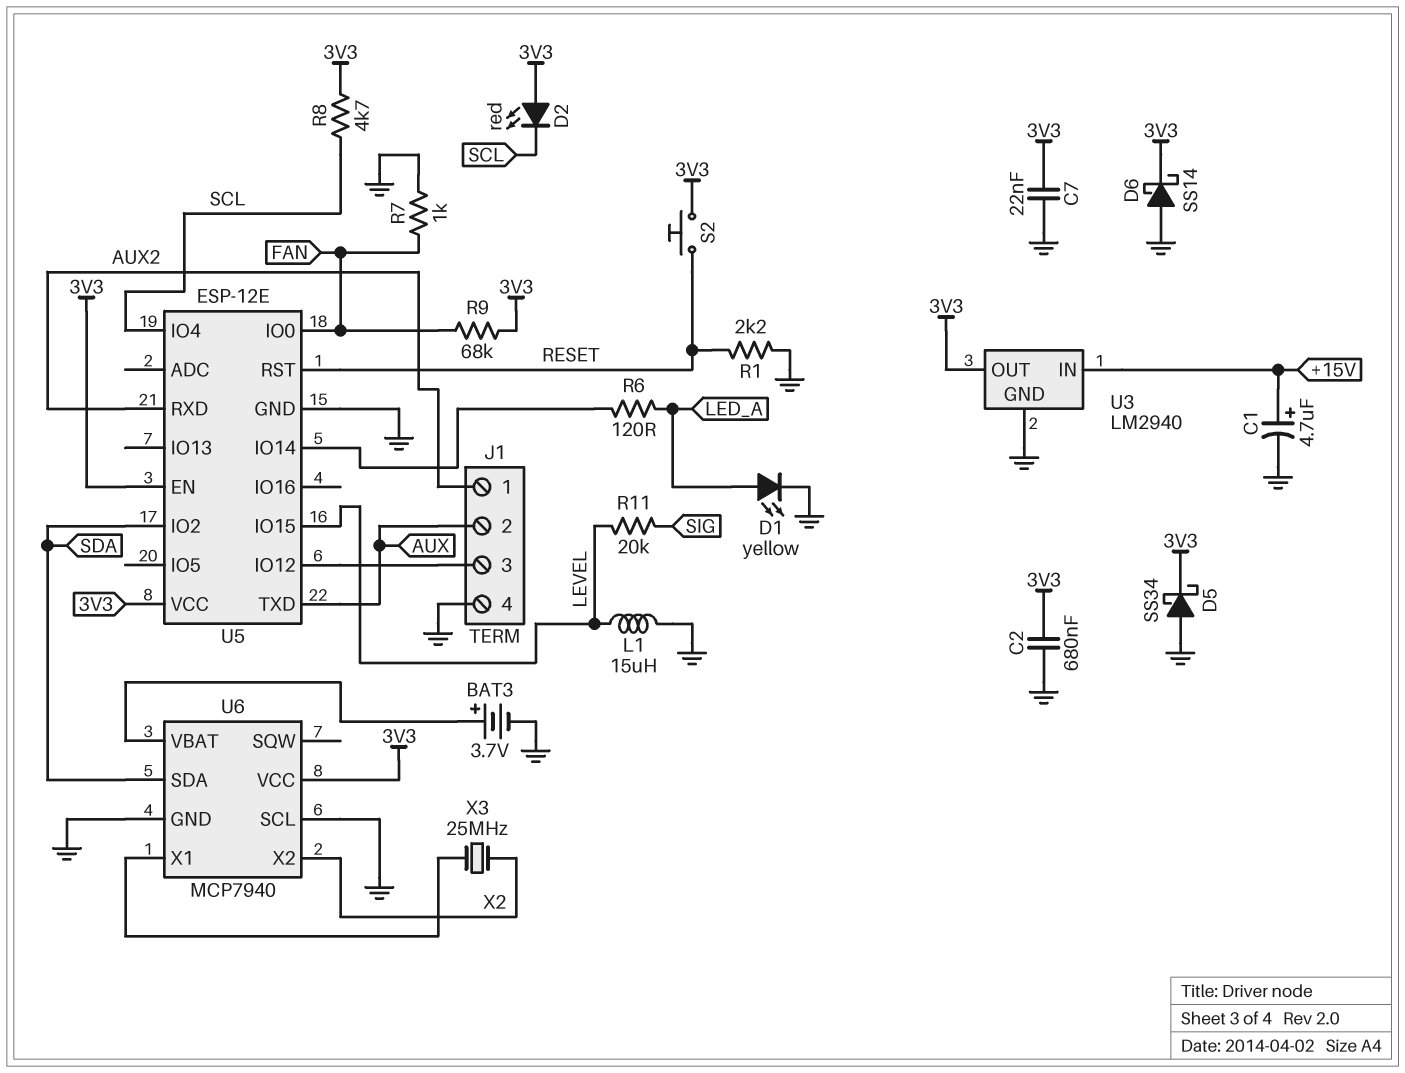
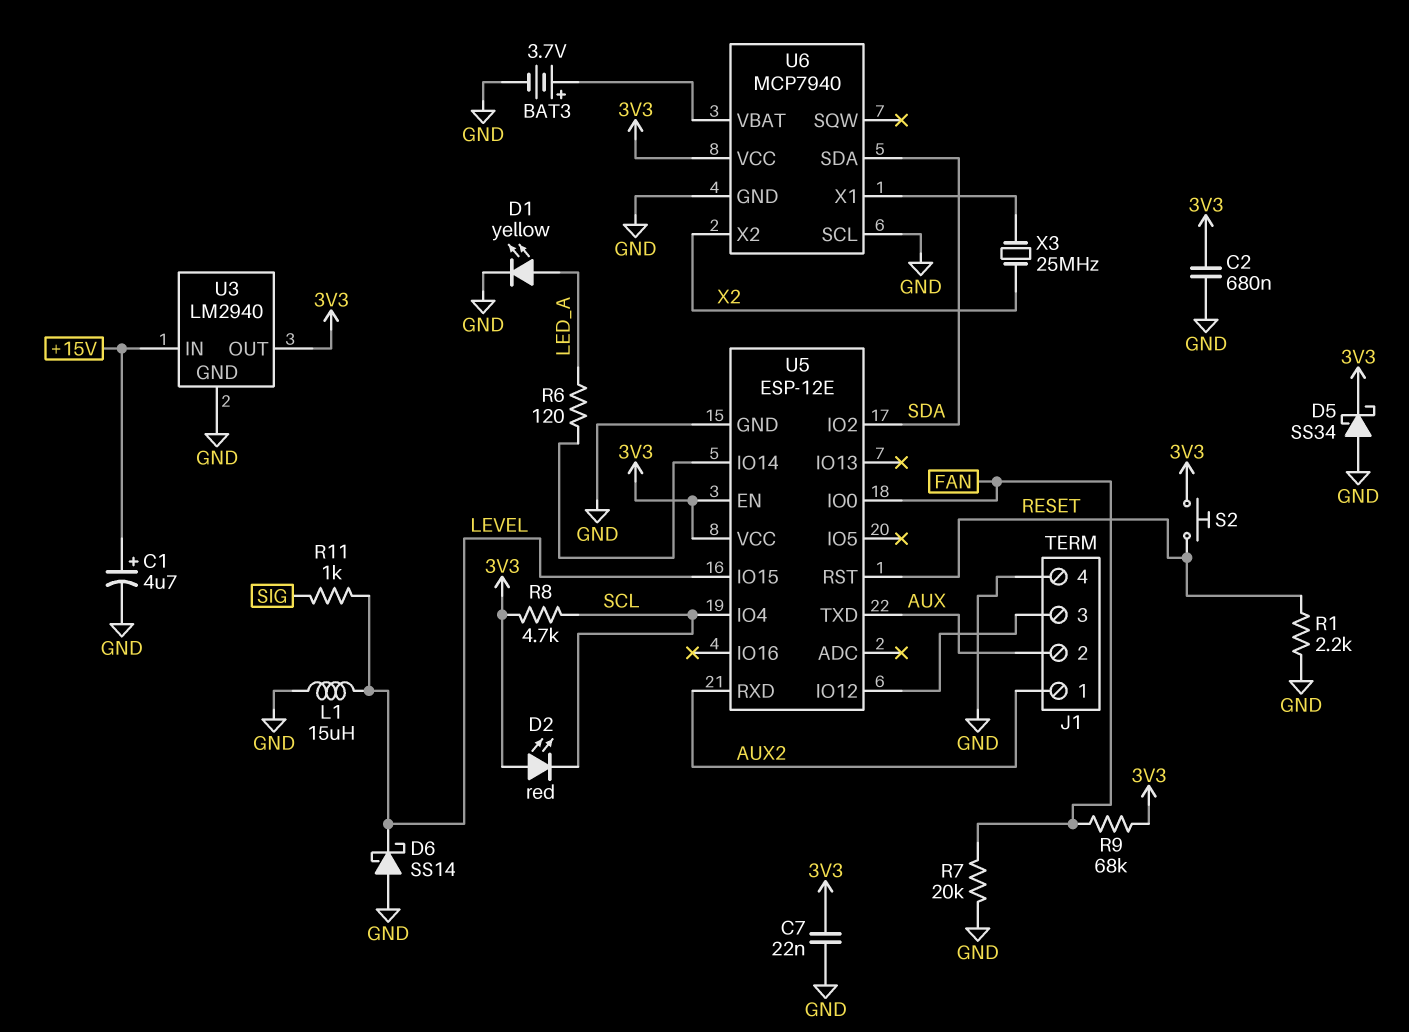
D6: schottky SS14 (A GND, K 3V3) -> schottky SS14 (A GND, K LEVEL)
R7: 1k (FAN, GND) -> 20k (FAN, GND)
R11: 20k (LEVEL, SIG) -> 1k (LEVEL, SIG)

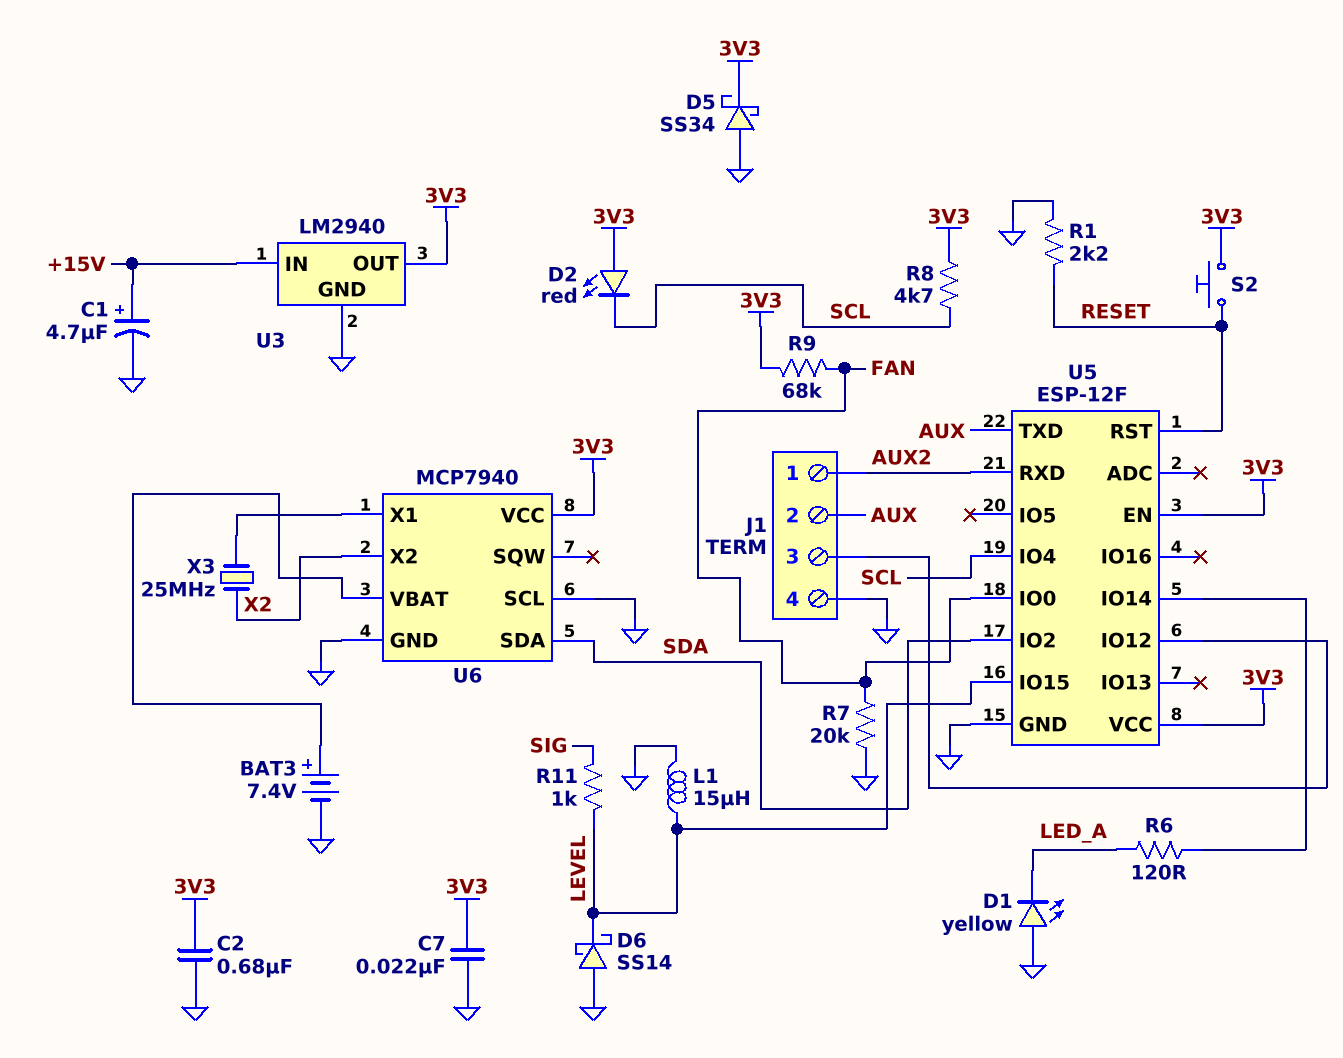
BAT3: 3.7V (plus U6/VBAT, minus GND) -> 7.4V (plus U6/VBAT, minus GND)
D1: LED yellow (A LED_A, K GND) -> LED yellow (A GND, K LED_A)
U5: ESP-12E -> ESP-12F

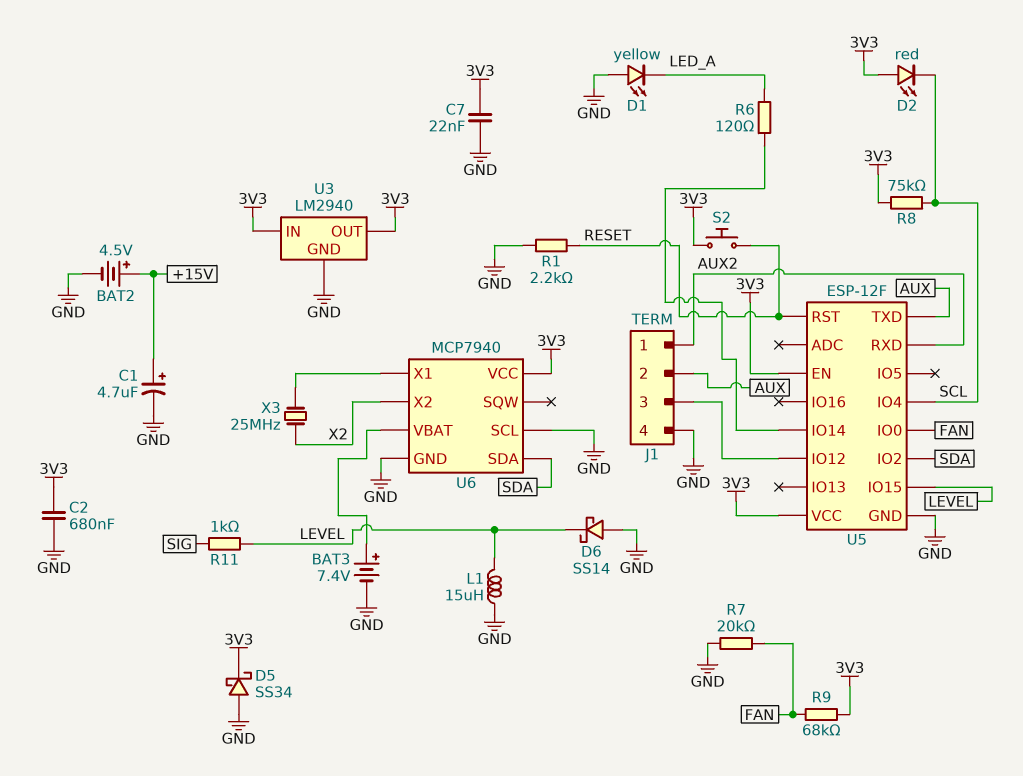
BAT2: none -> 4.5V (plus +15V, minus GND)
R8: 4.7k (3V3, SCL) -> 75k (3V3, SCL)
U3 pin IN: +15V -> 3V3

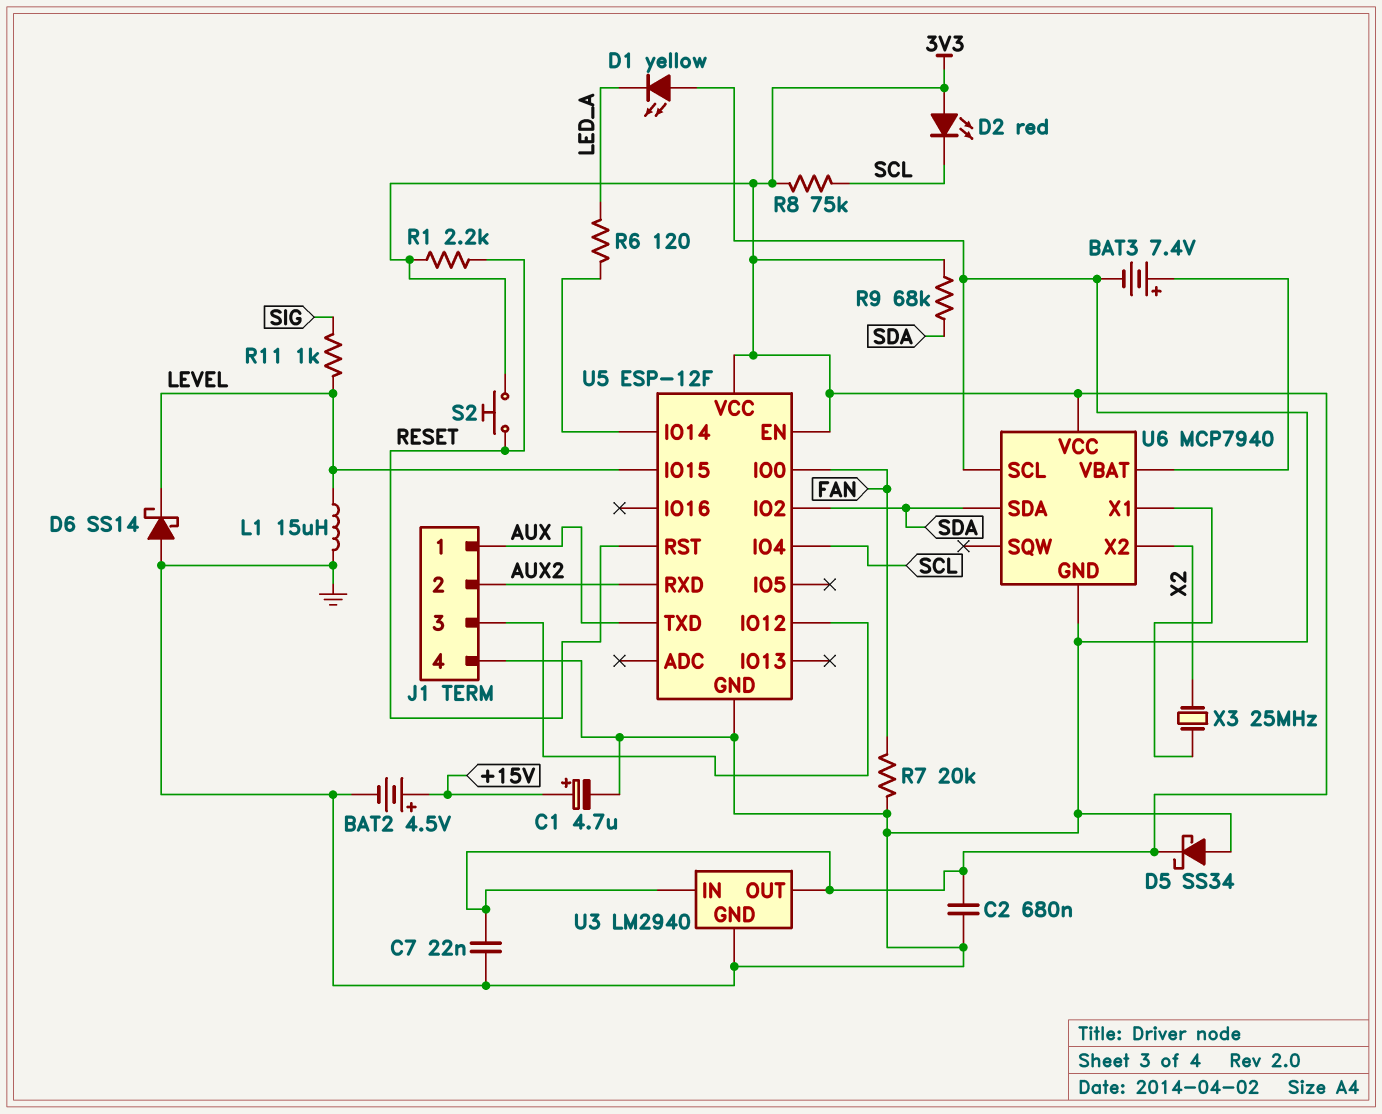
J1 pin 1: AUX2 -> AUX
J1 pin 2: AUX -> AUX2
R1: 2.2k (GND, RESET) -> 2.2k (3V3, RESET)
R9: 68k (3V3, FAN) -> 68k (3V3, SDA)

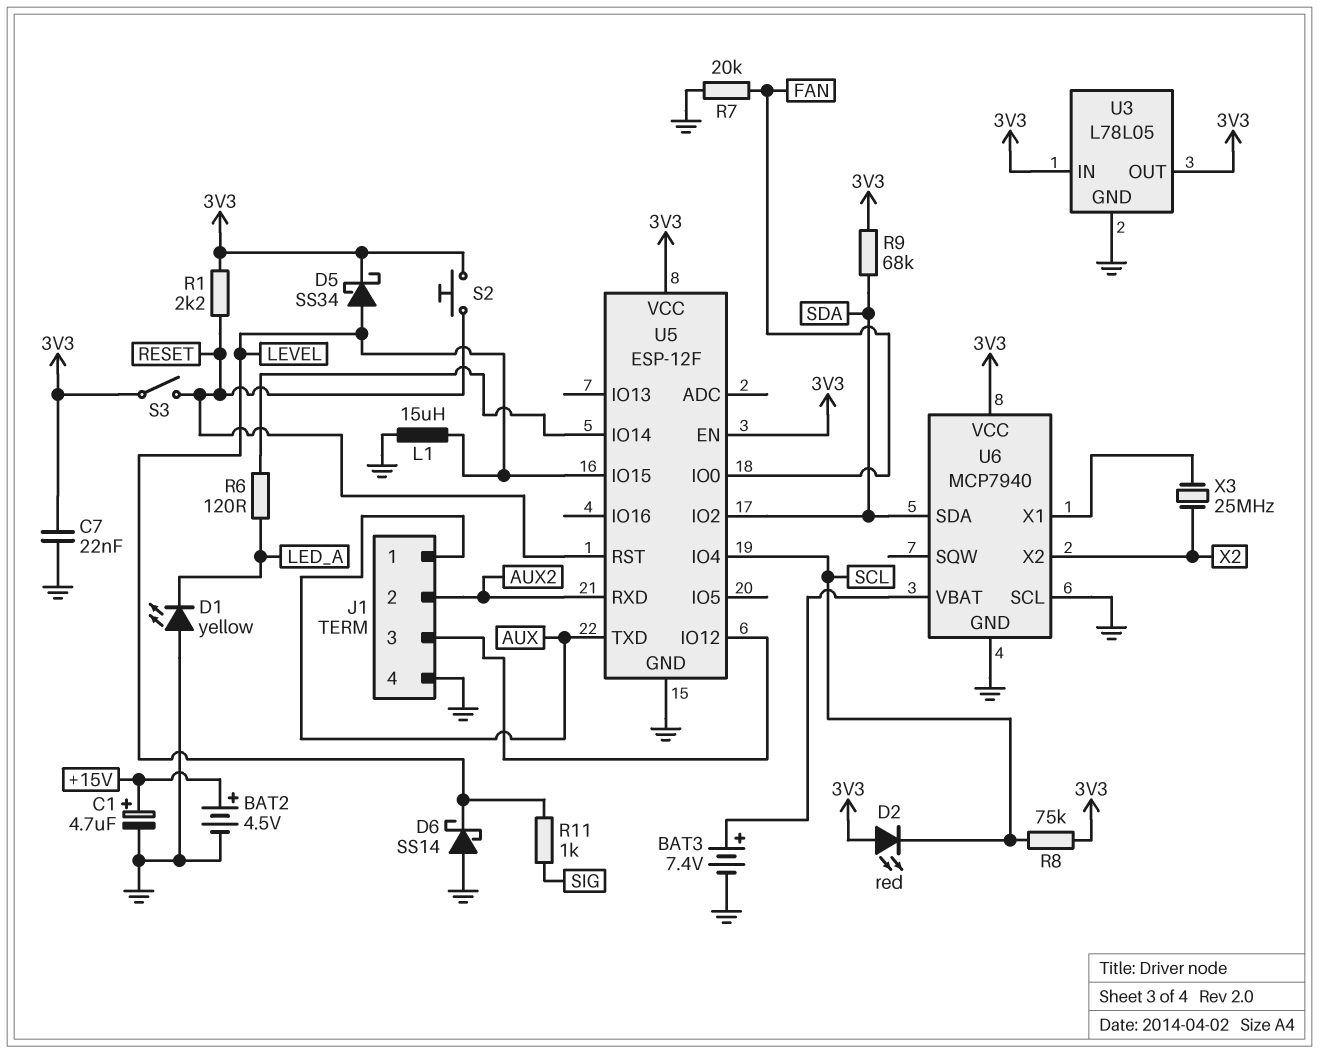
C2: 680nF (3V3, GND) -> none
D5: schottky SS34 (A GND, K 3V3) -> schottky SS34 (A LEVEL, K 3V3)
S3: none -> switch (3V3, RESET)
U3: LM2940 -> L78L05

